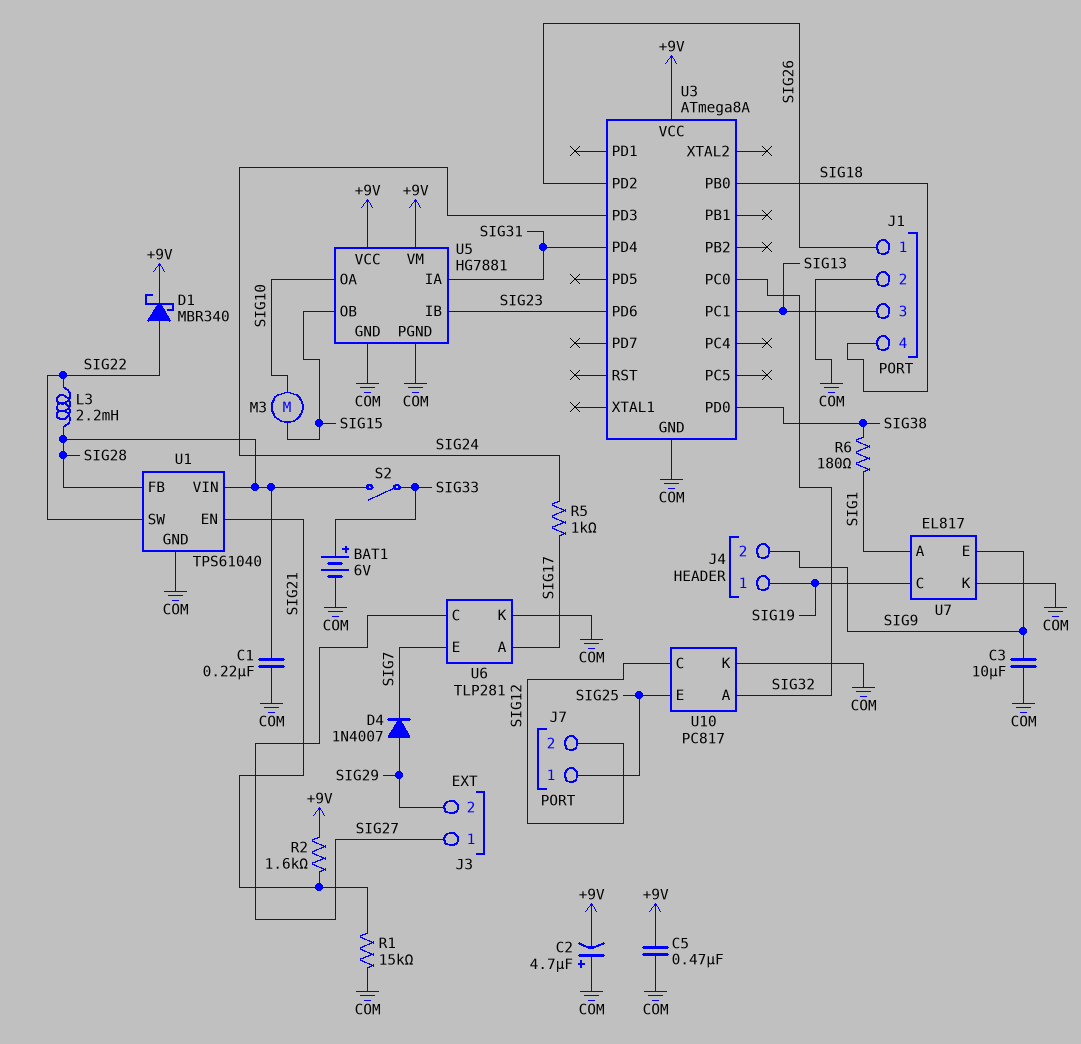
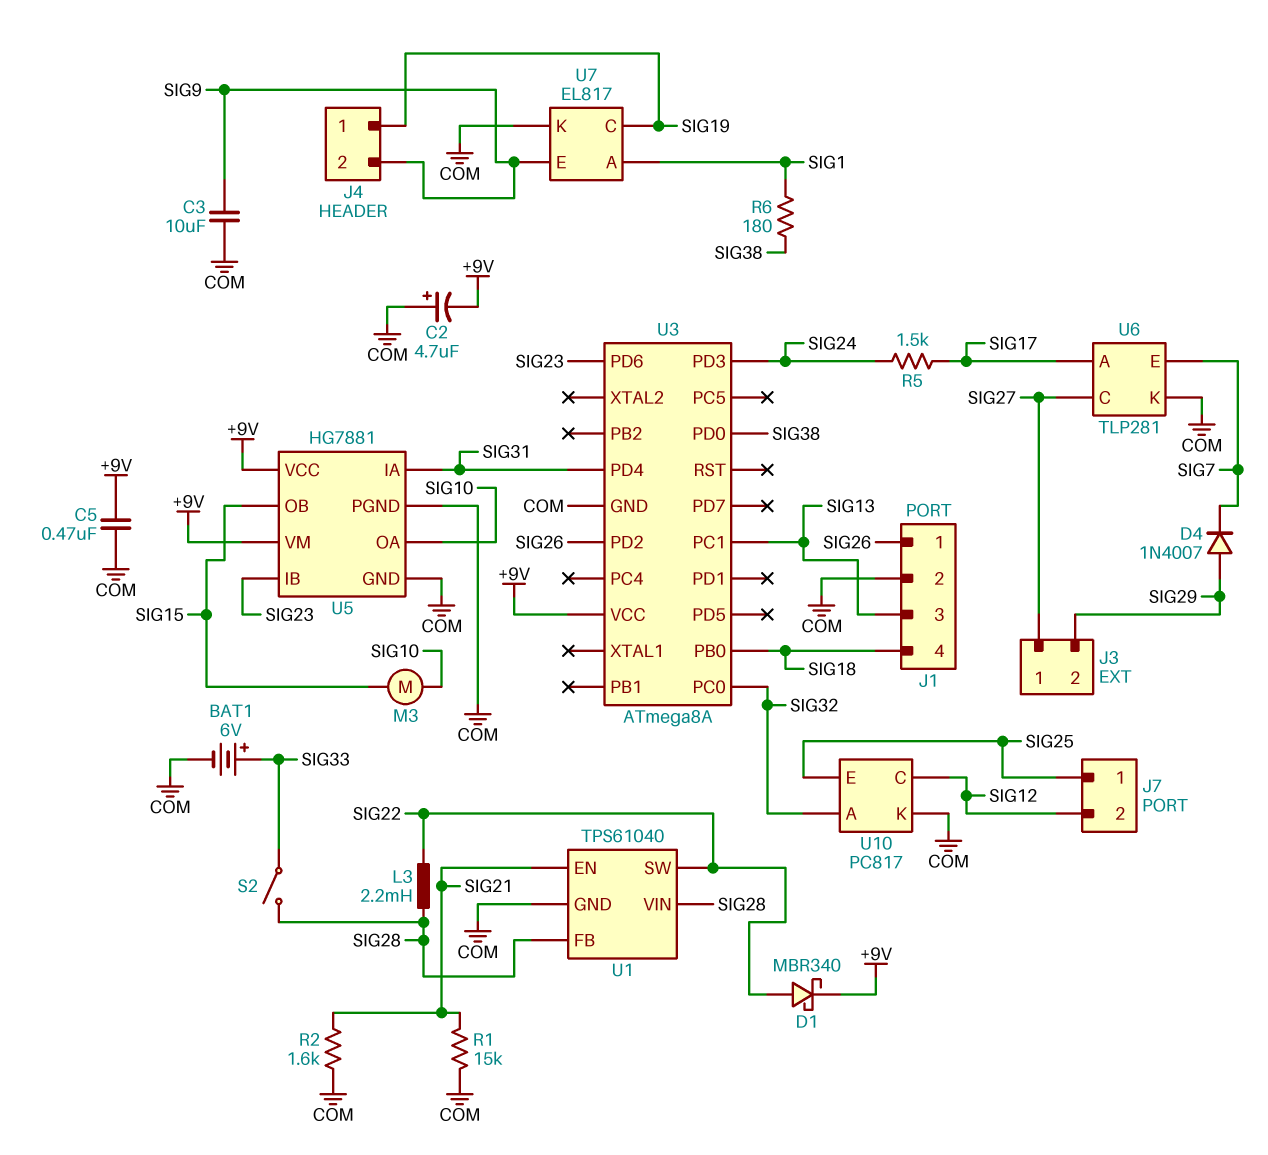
C1: 220nF (COM, SIG28) -> none
R2: 1.6k (+9V, SIG21) -> 1.6k (COM, SIG21)
R5: 1k (SIG17, SIG24) -> 1.5k (SIG17, SIG24)

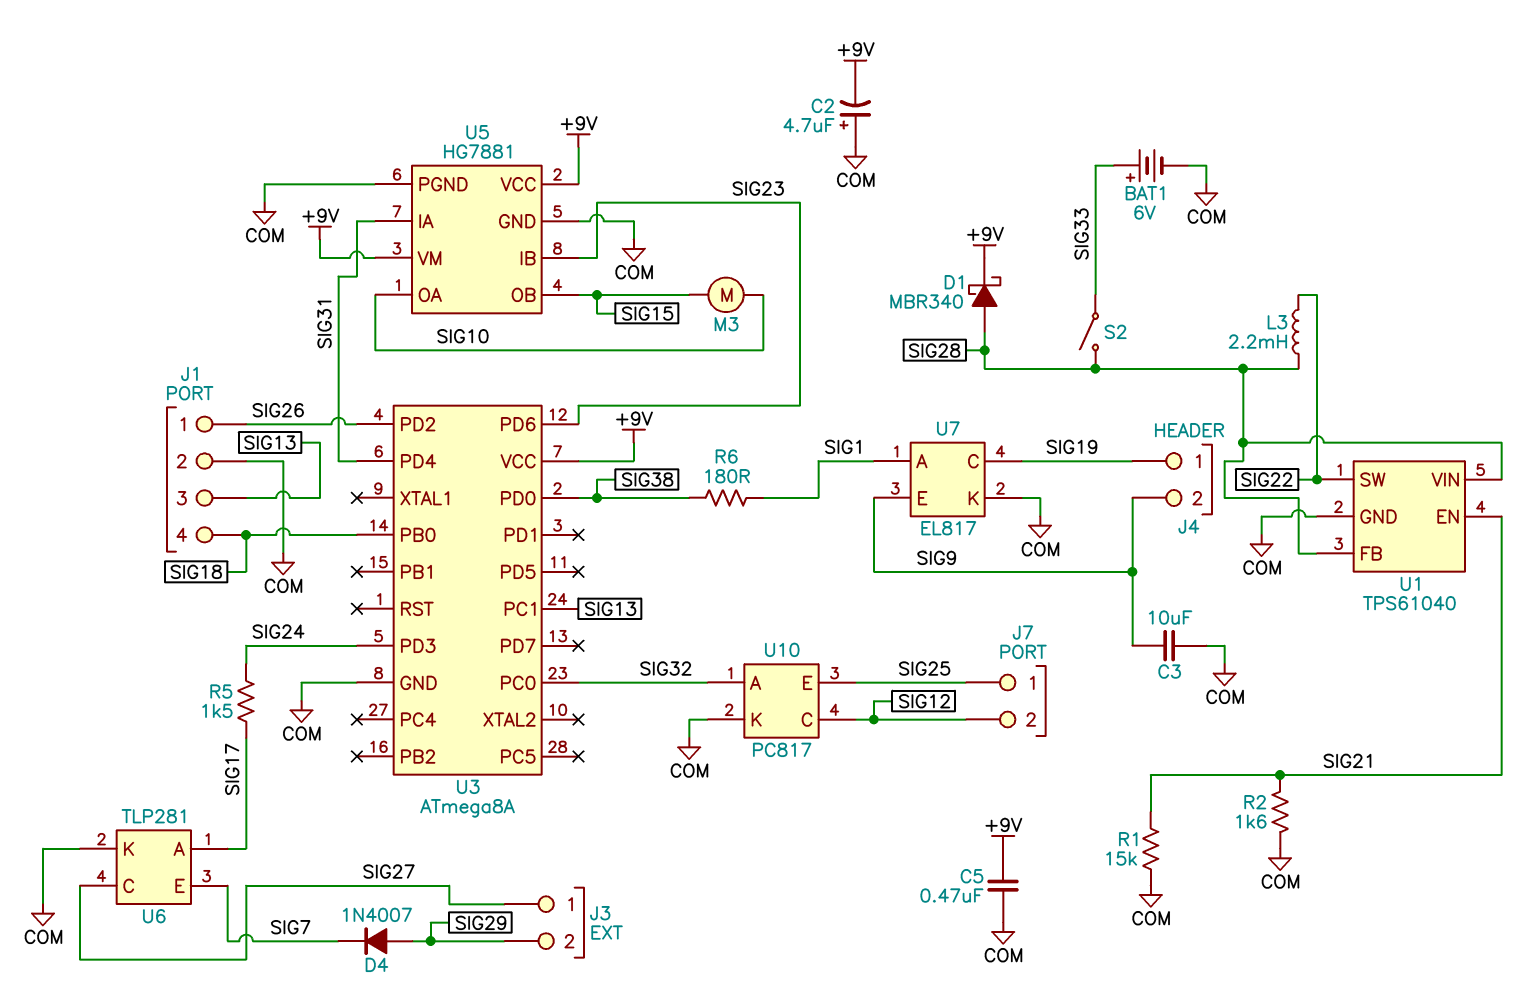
D1: schottky MBR340 (A SIG22, K +9V) -> schottky MBR340 (A SIG28, K +9V)

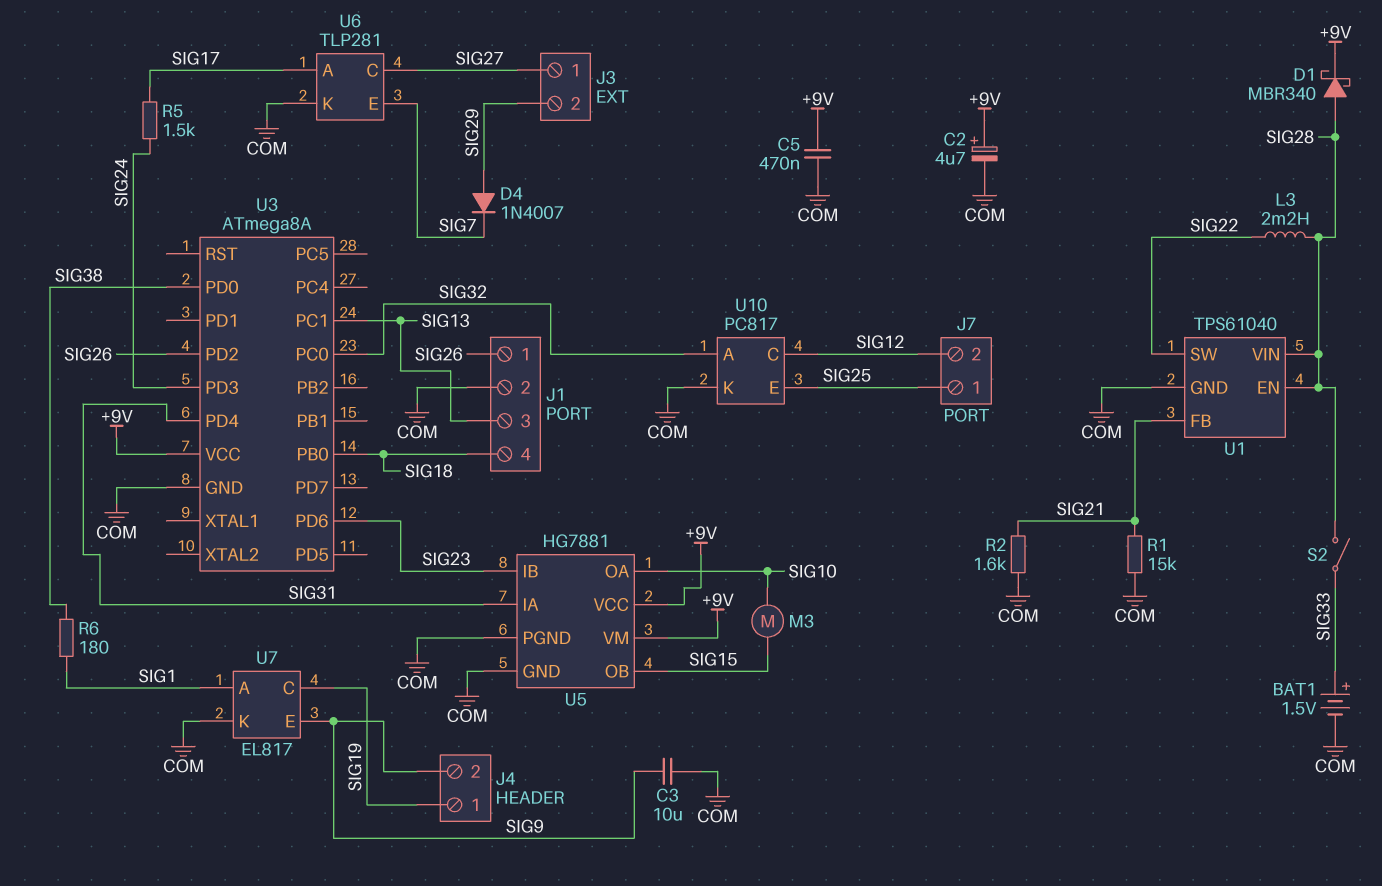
BAT1: 6V (plus SIG33, minus COM) -> 1.5V (plus SIG33, minus COM)
C2: 4.7uF (plus COM, minus +9V) -> 4.7uF (plus +9V, minus COM)
U1 pin EN: SIG21 -> SIG28
U1 pin FB: SIG28 -> SIG21

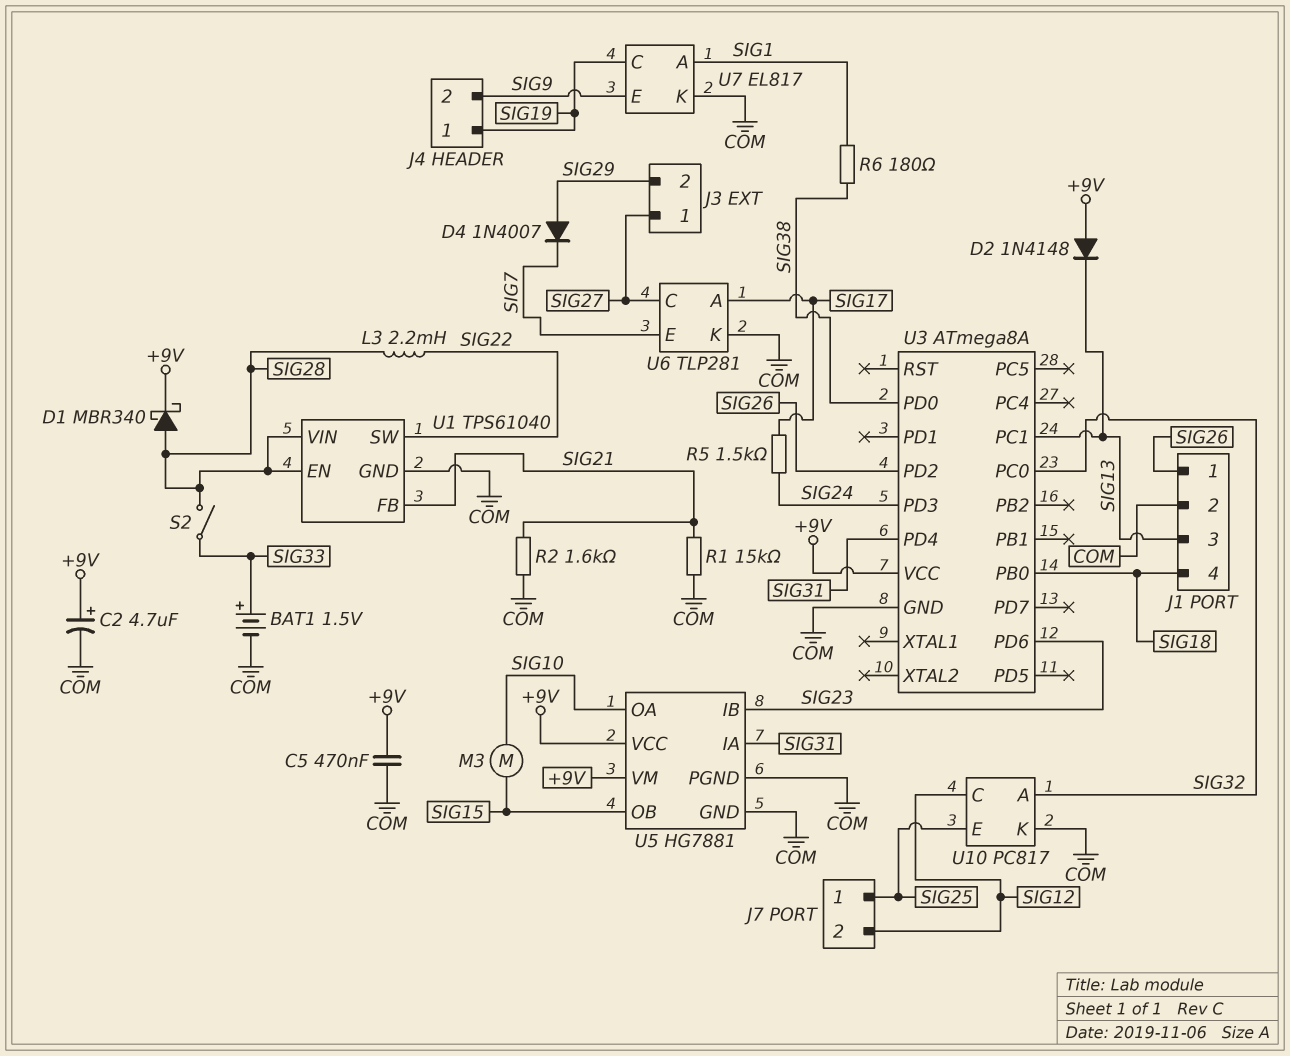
C3: 10uF (COM, SIG9) -> none
D2: none -> diode 1N4148 (A +9V, K SIG13)

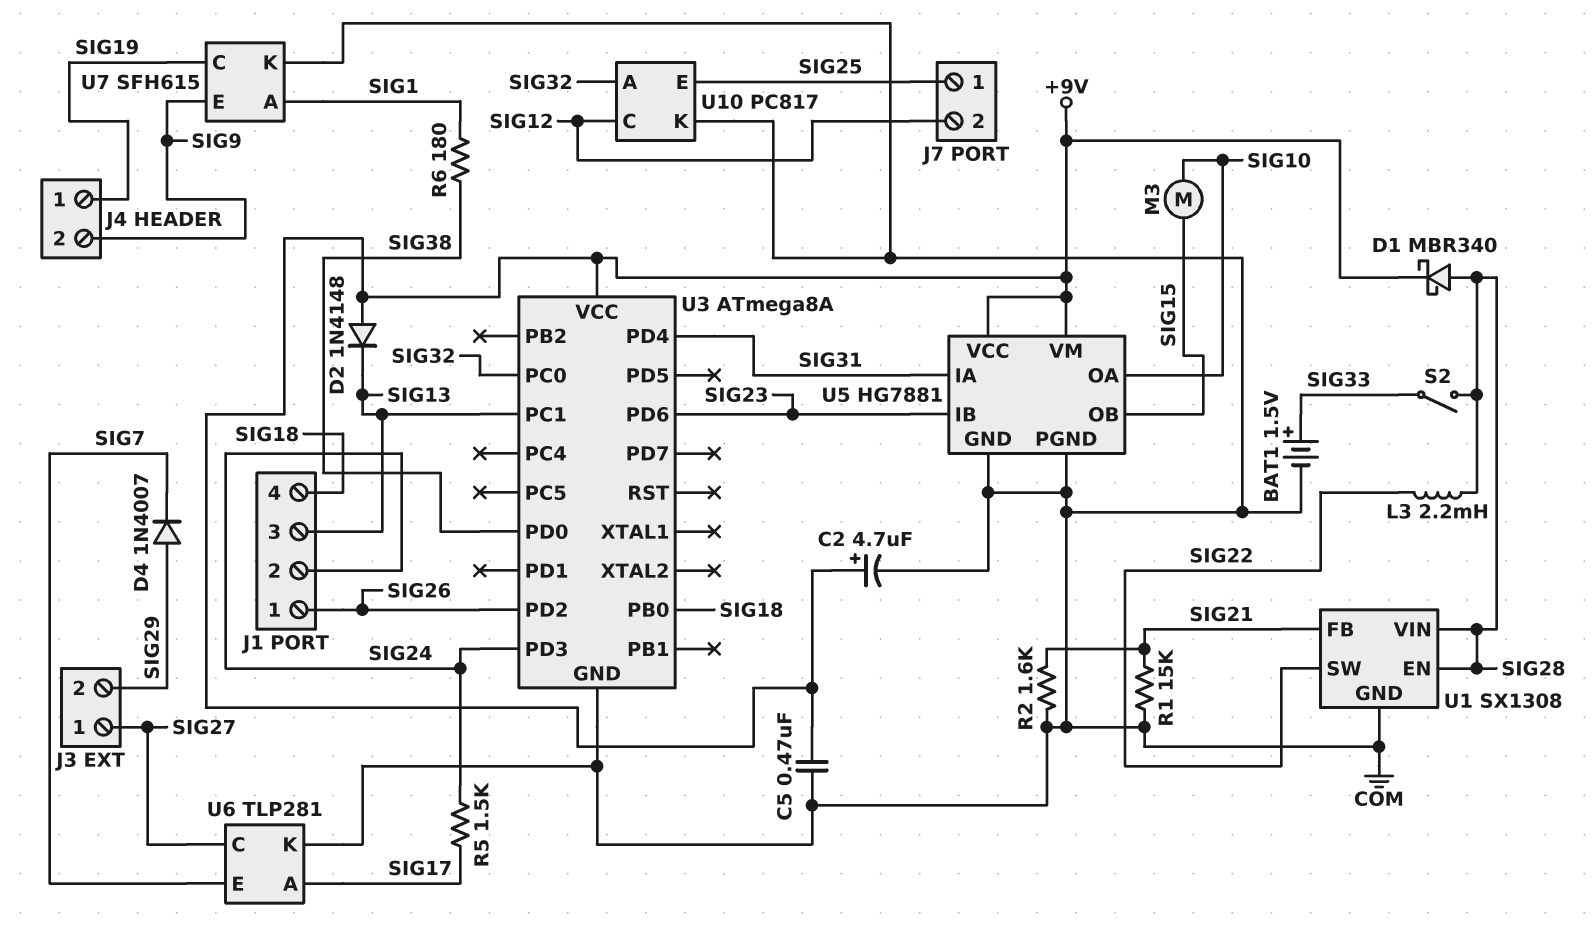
J1 pin 2: COM -> SIG24
U1: TPS61040 -> SX1308
U7: EL817 -> SFH615

